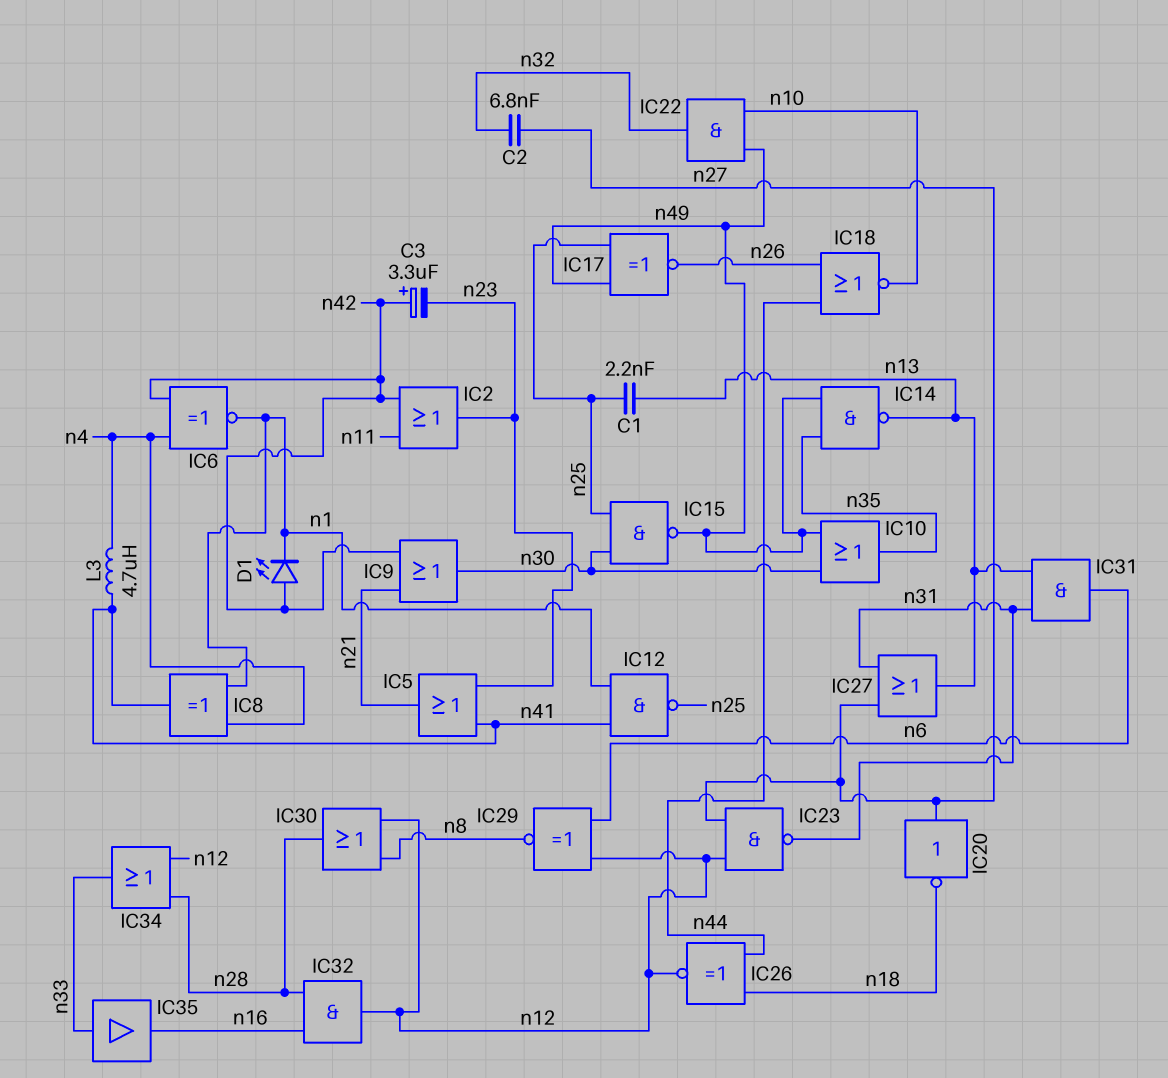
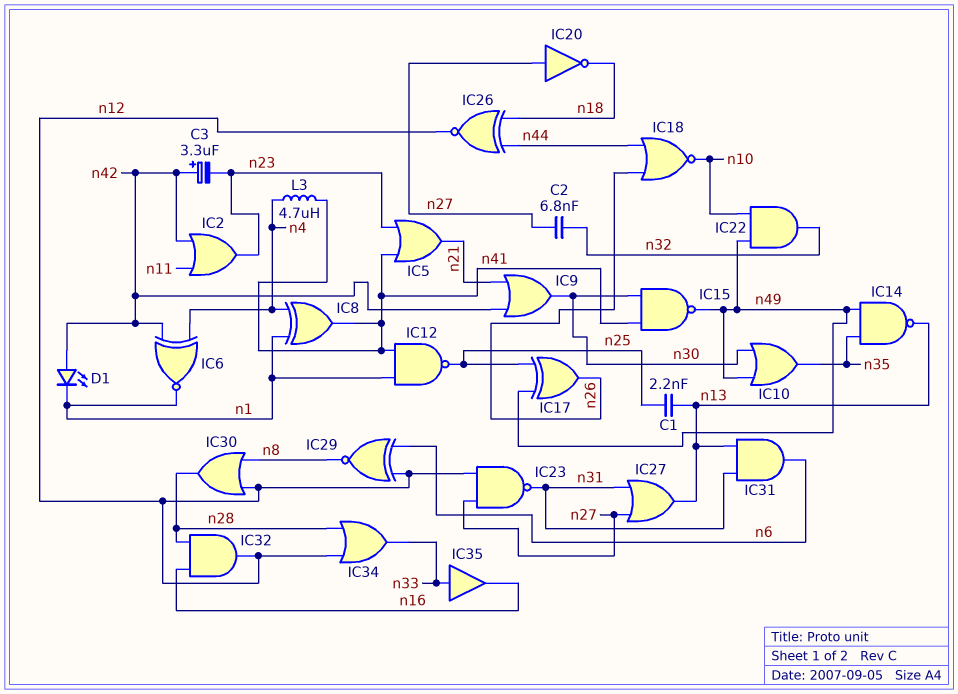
IC15: NAND (in n25, in n30, out n49) -> NAND (in n30, in n41, out n49)
IC17: XNOR (in n25, in n49, out n26) -> XOR (in n25, in n49, out n26)

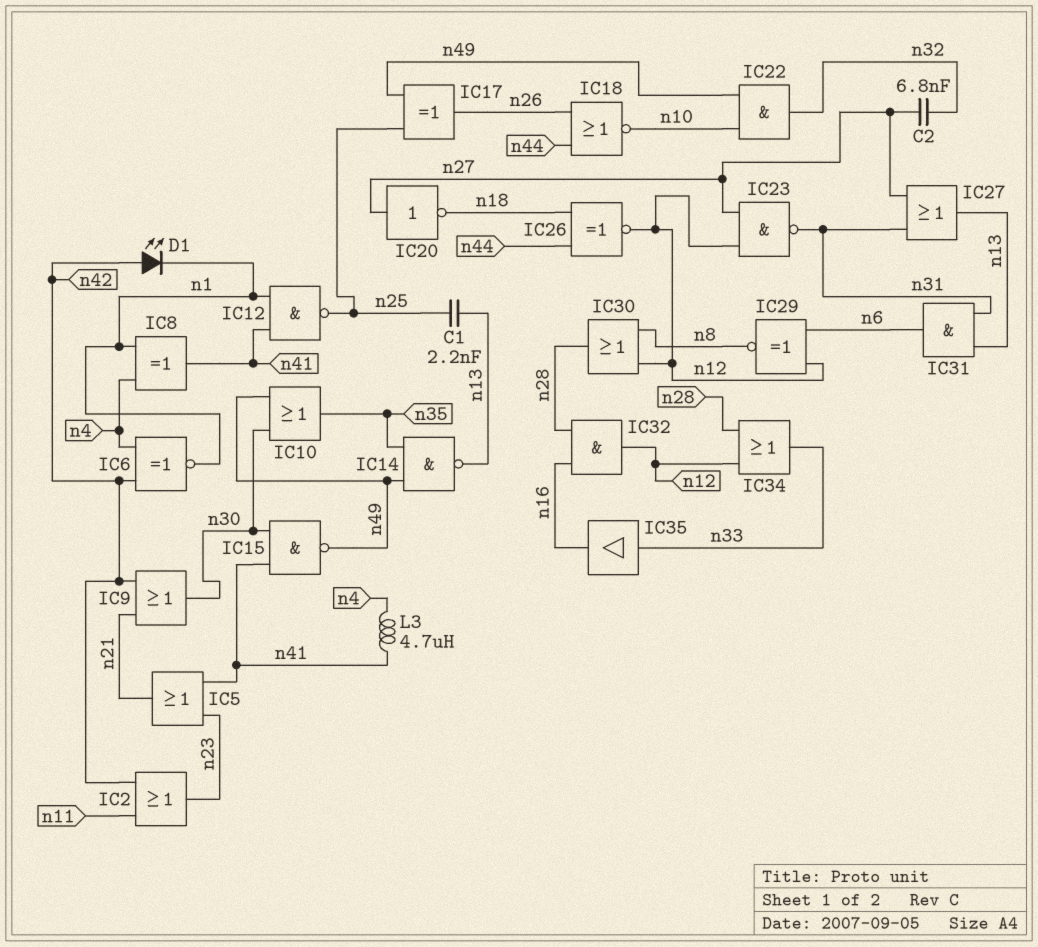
C3: 3.3uF (plus n42, minus n23) -> none

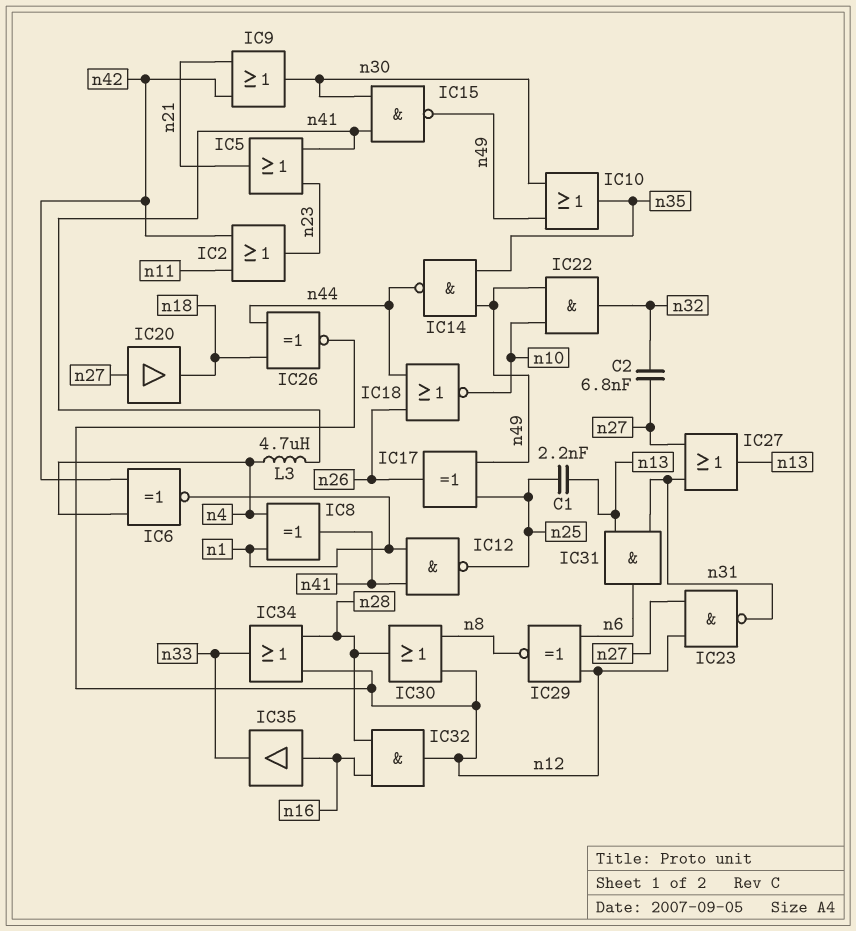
D1: LED (A n42, K n1) -> none
IC14: NAND (in n35, in n49, out n13) -> NAND (in n35, in n49, out n44)
IC20: NOT (in n27, out n18) -> buffer (in n27, out n18)
IC35: buffer (in n33, out n16) -> buffer (in n16, out n33)

